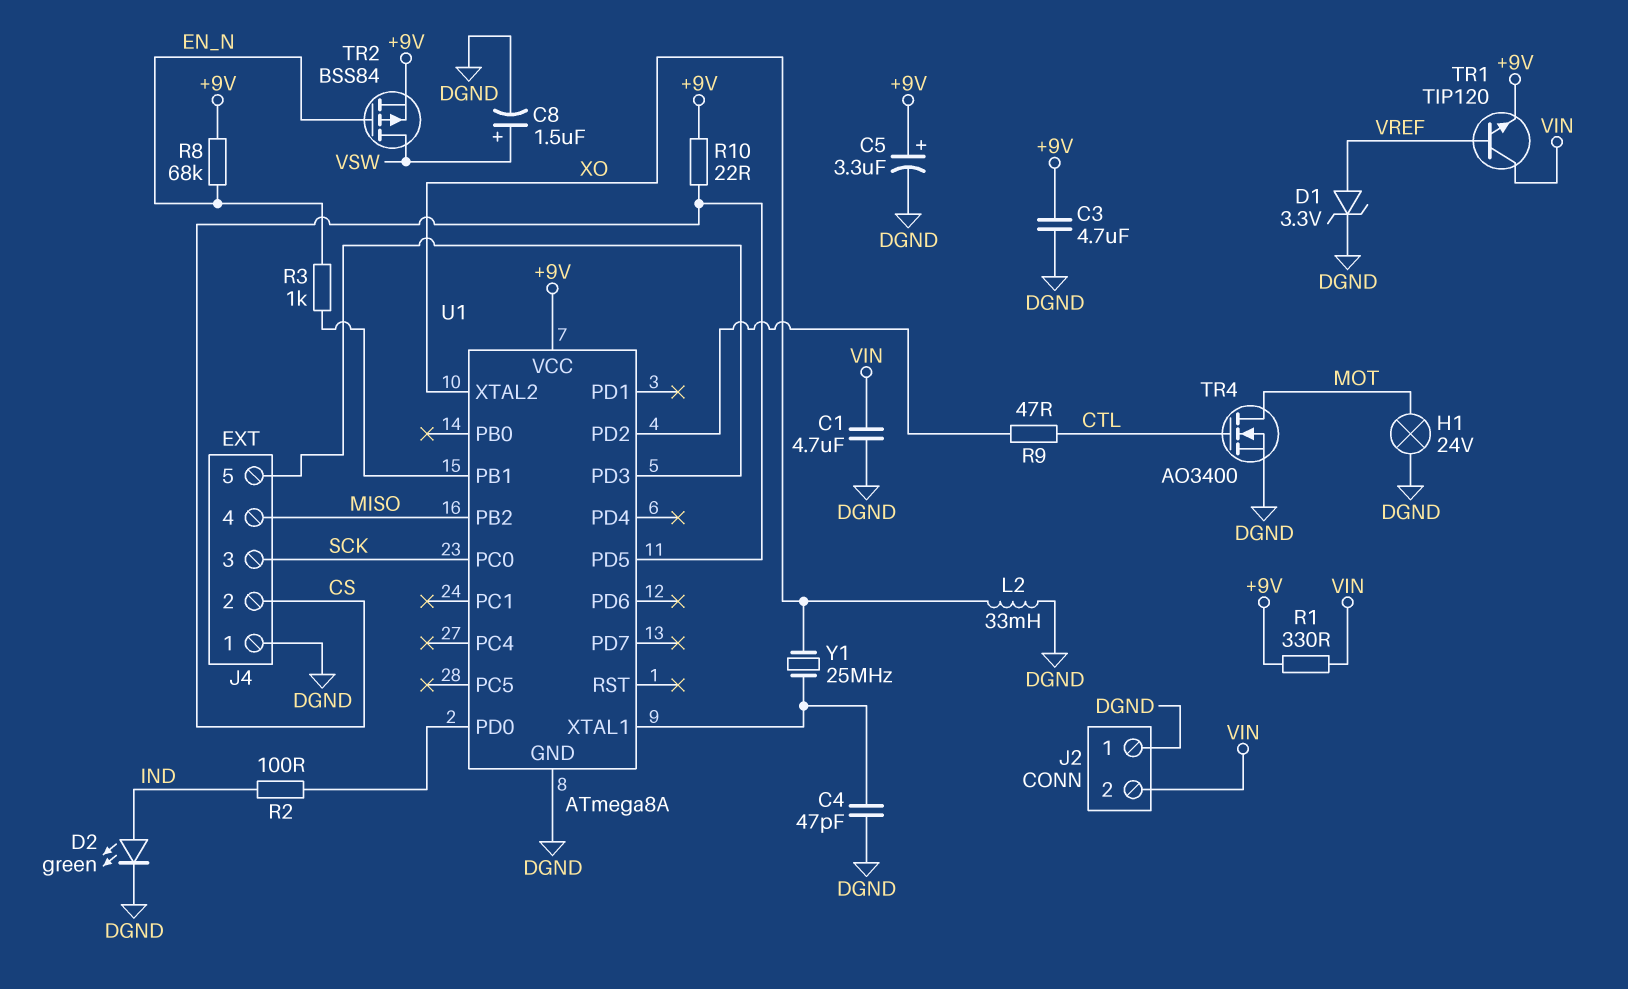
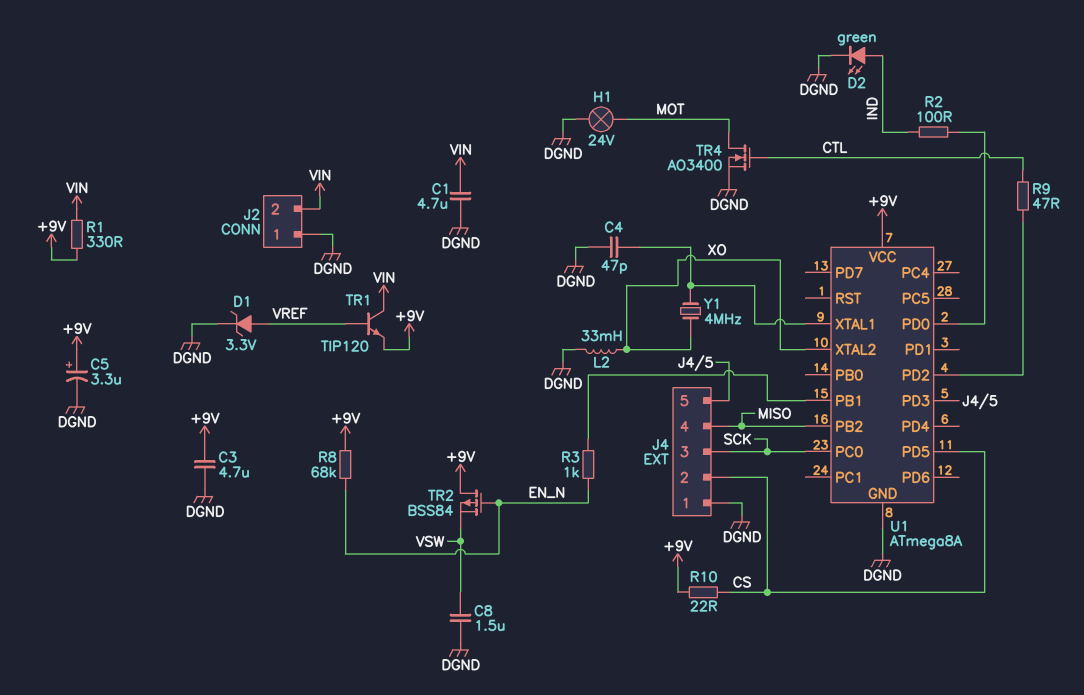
C8: 1.5uF (plus VSW, minus DGND) -> 1.5uF (DGND, VSW)
TR2: PMOS BSS84 (G EN_N, D VSW, S +9V) -> PMOS BSS84 (G EN_N, D +9V, S VSW)
Y1: 25MHz (U1/XTAL1, XO) -> 4MHz (U1/XTAL1, XO)

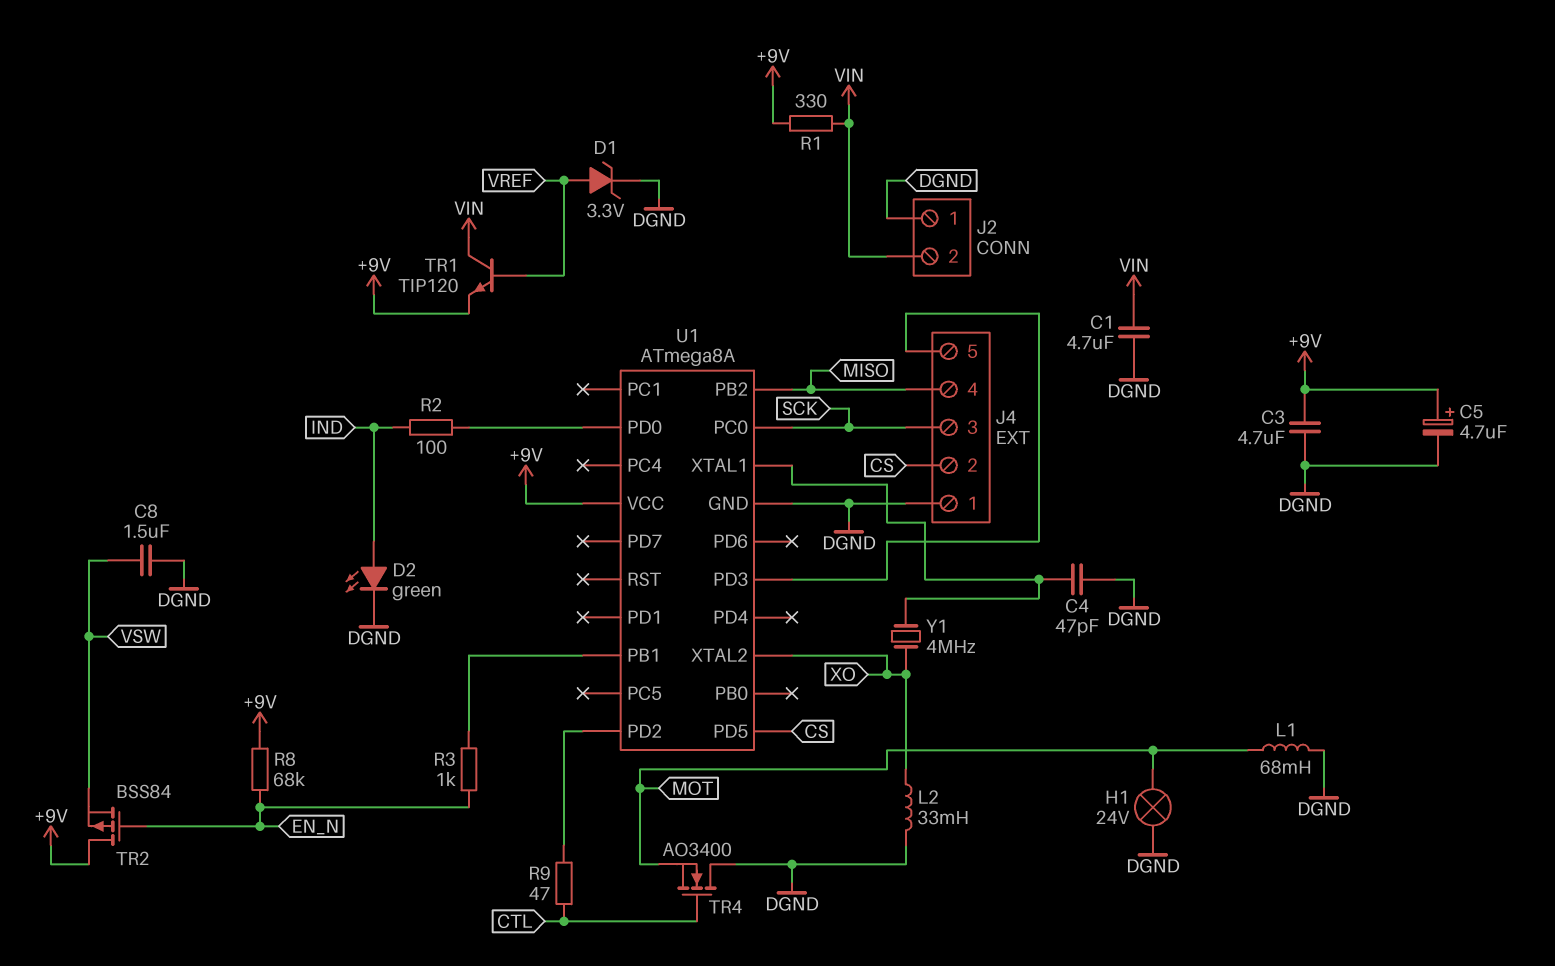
C5: 3.3uF (plus +9V, minus DGND) -> 4.7uF (plus +9V, minus DGND)
L1: none -> 68mH (DGND, MOT)
R10: 22 (+9V, CS) -> none
TR4: NMOS AO3400 (G CTL, D MOT, S DGND) -> NMOS AO3400 (G CTL, D DGND, S MOT)

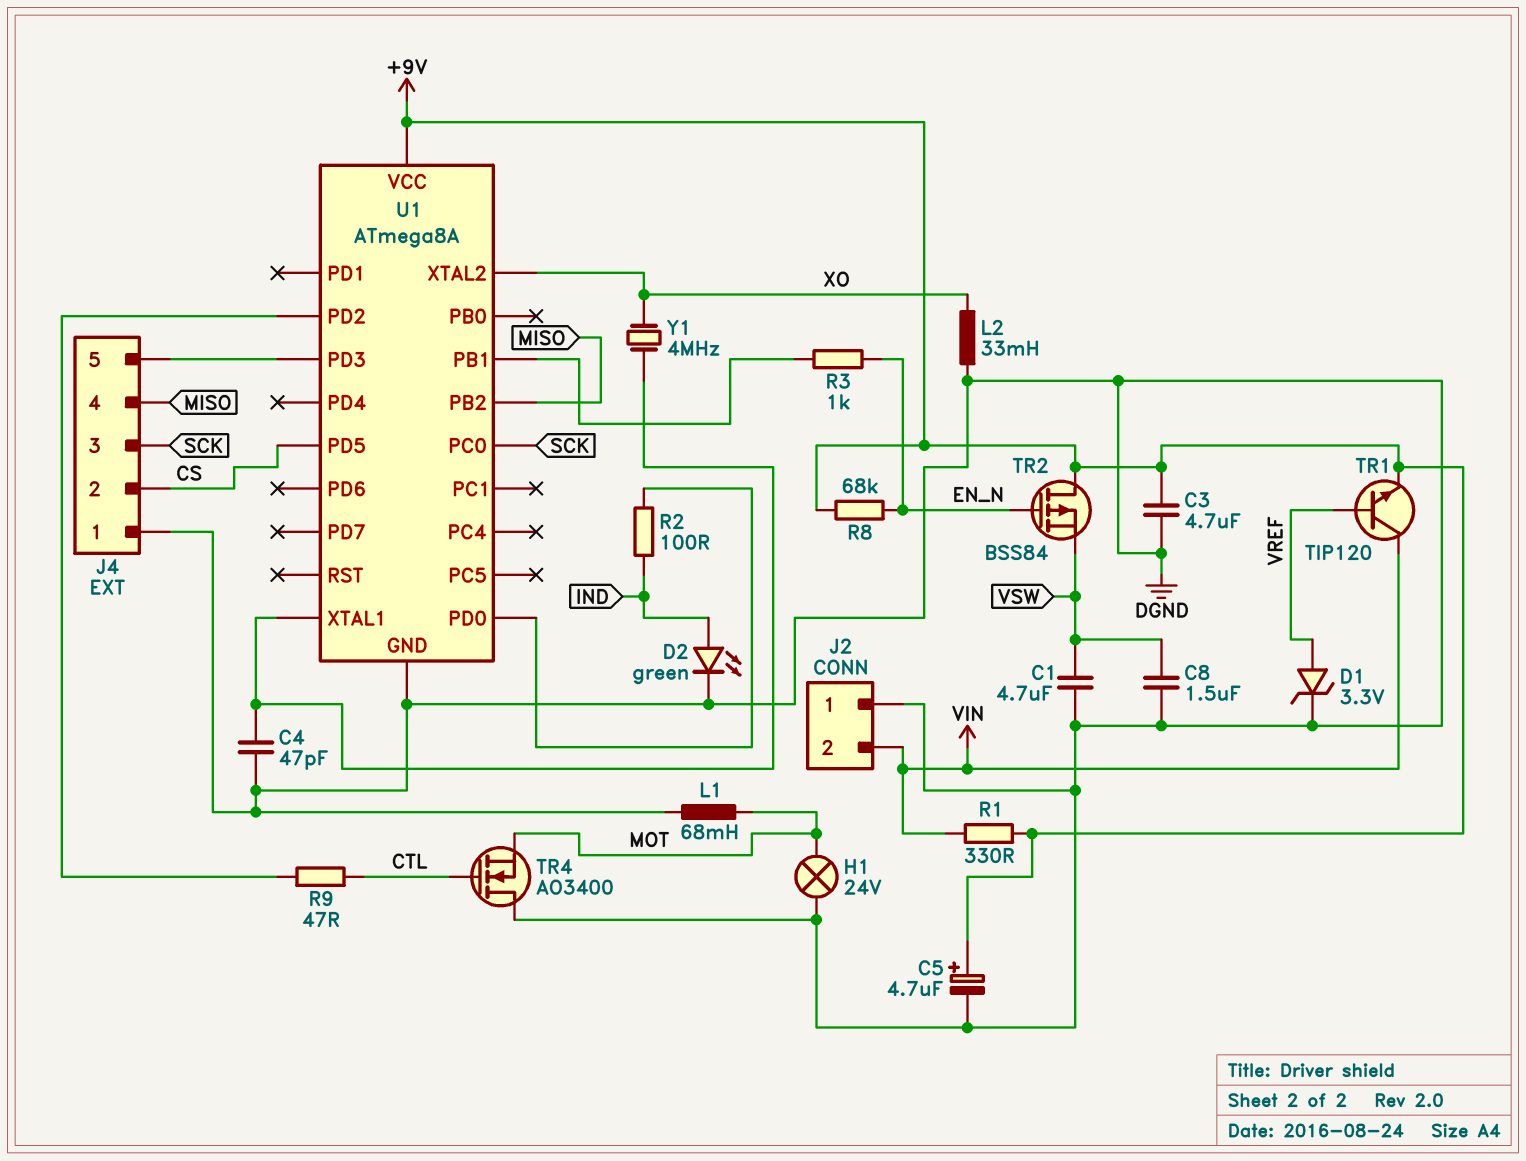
C1: 4.7uF (DGND, VIN) -> 4.7uF (DGND, VSW)

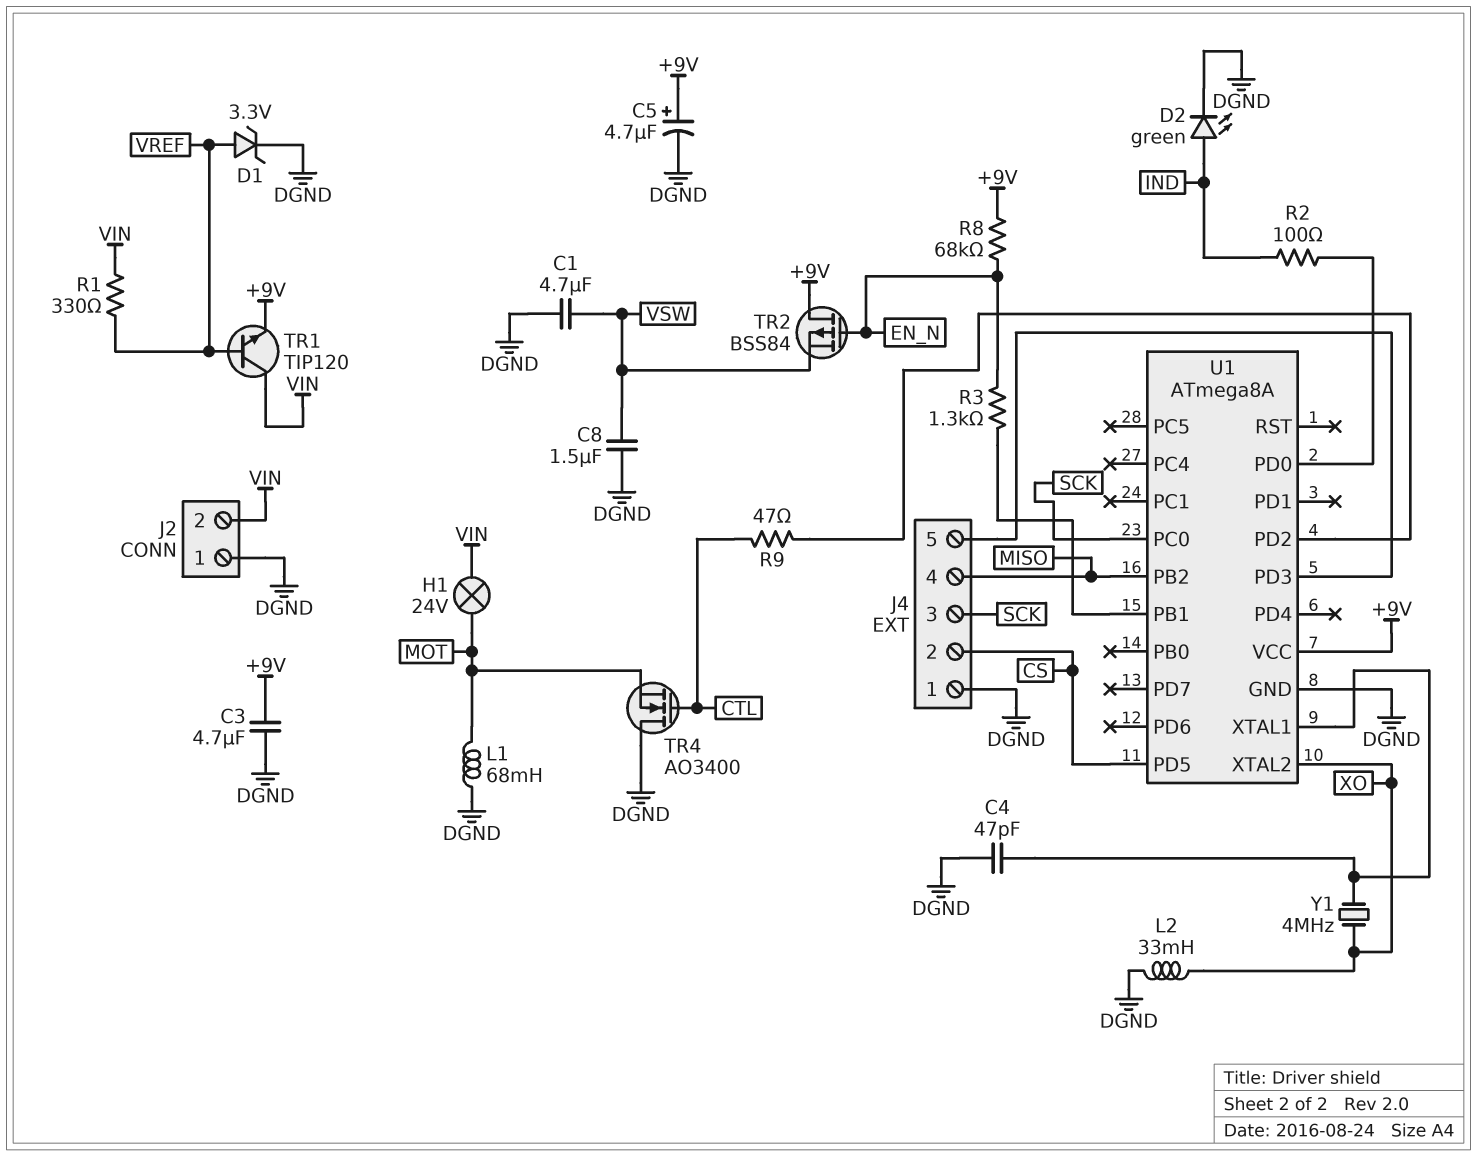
H1: lamp 24V (DGND, MOT) -> lamp 24V (MOT, VIN)
R1: 330 (+9V, VIN) -> 330 (VIN, VREF)
R3: 1k (EN_N, U1/PB1) -> 1.3k (EN_N, U1/PB1)

